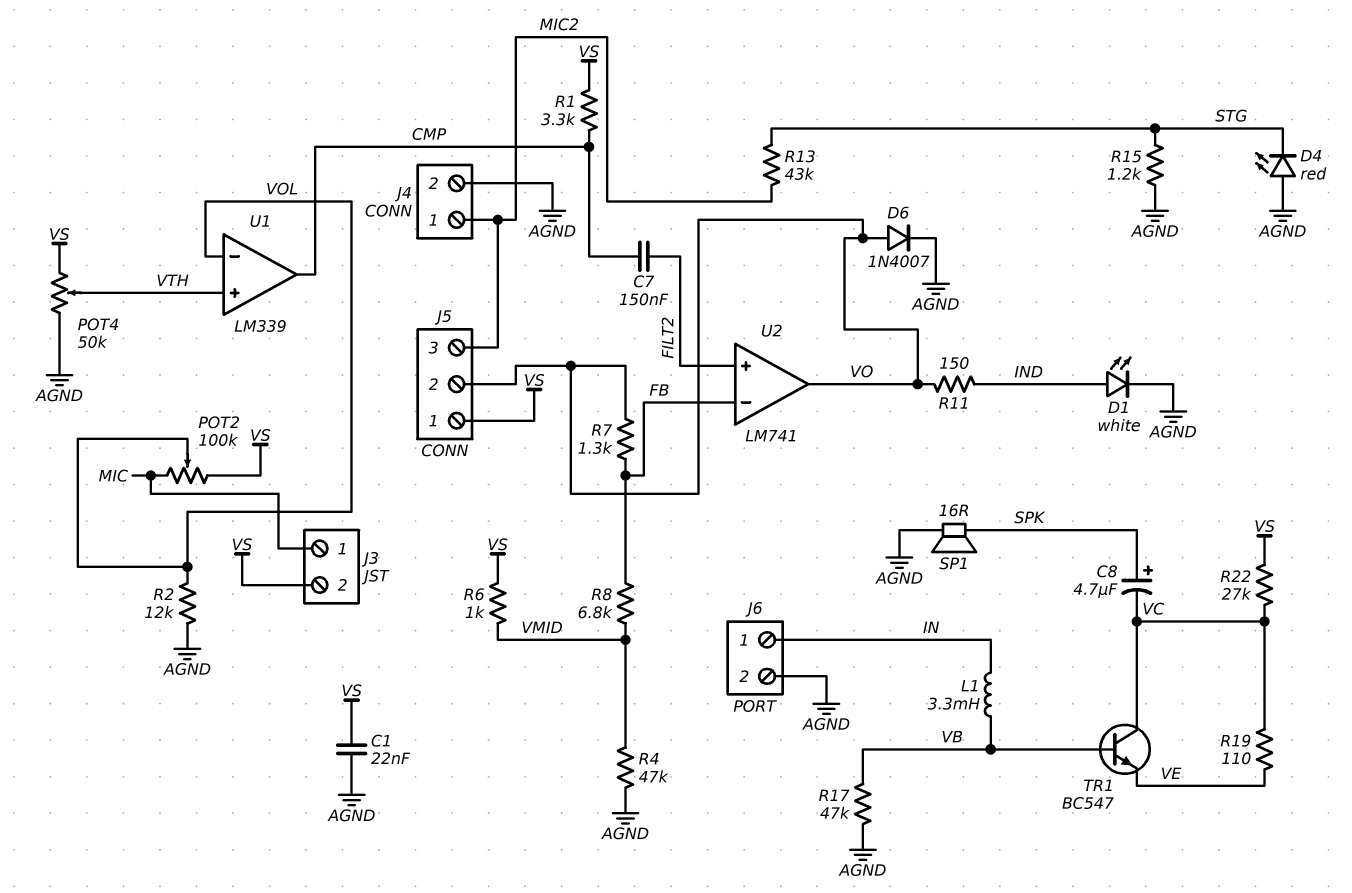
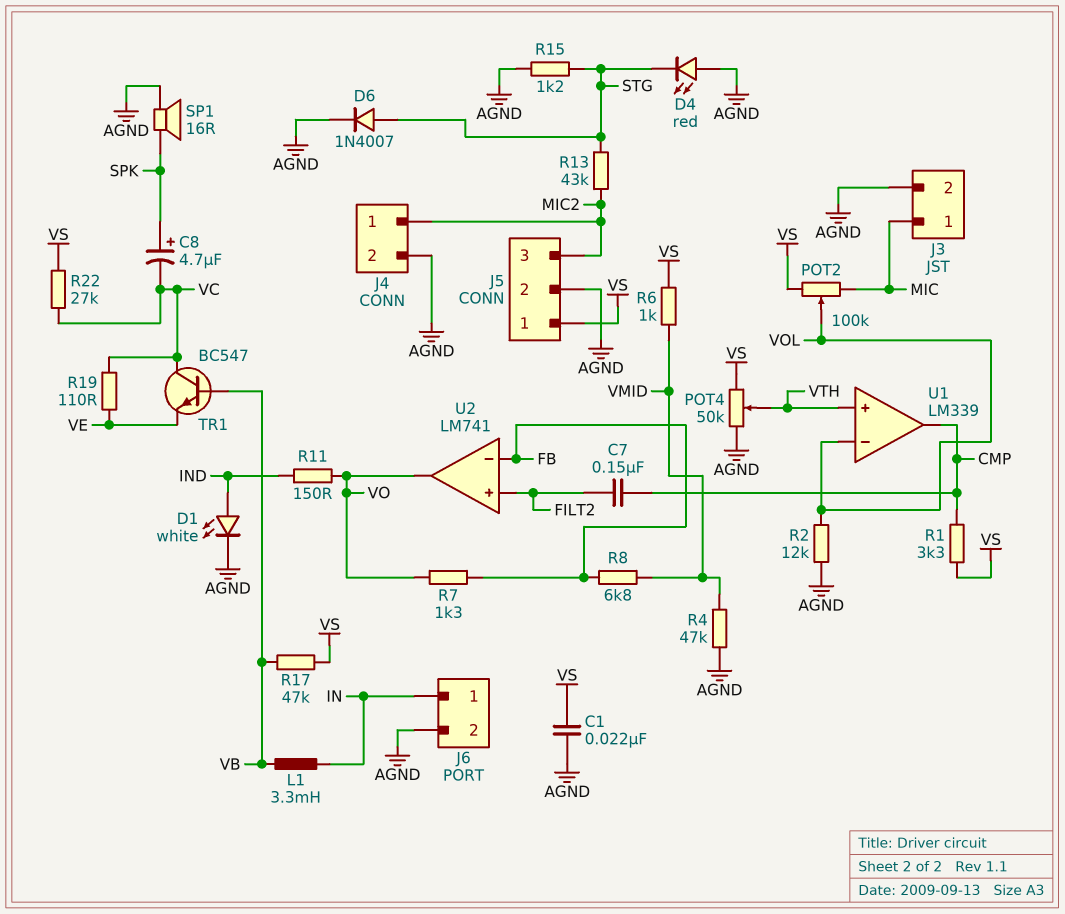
D6: diode 1N4007 (A VO, K AGND) -> diode 1N4007 (A STG, K AGND)
J3 pin 2: VS -> AGND
J5 pin 2: VO -> AGND
R17: 47k (AGND, VB) -> 47k (VB, VS)

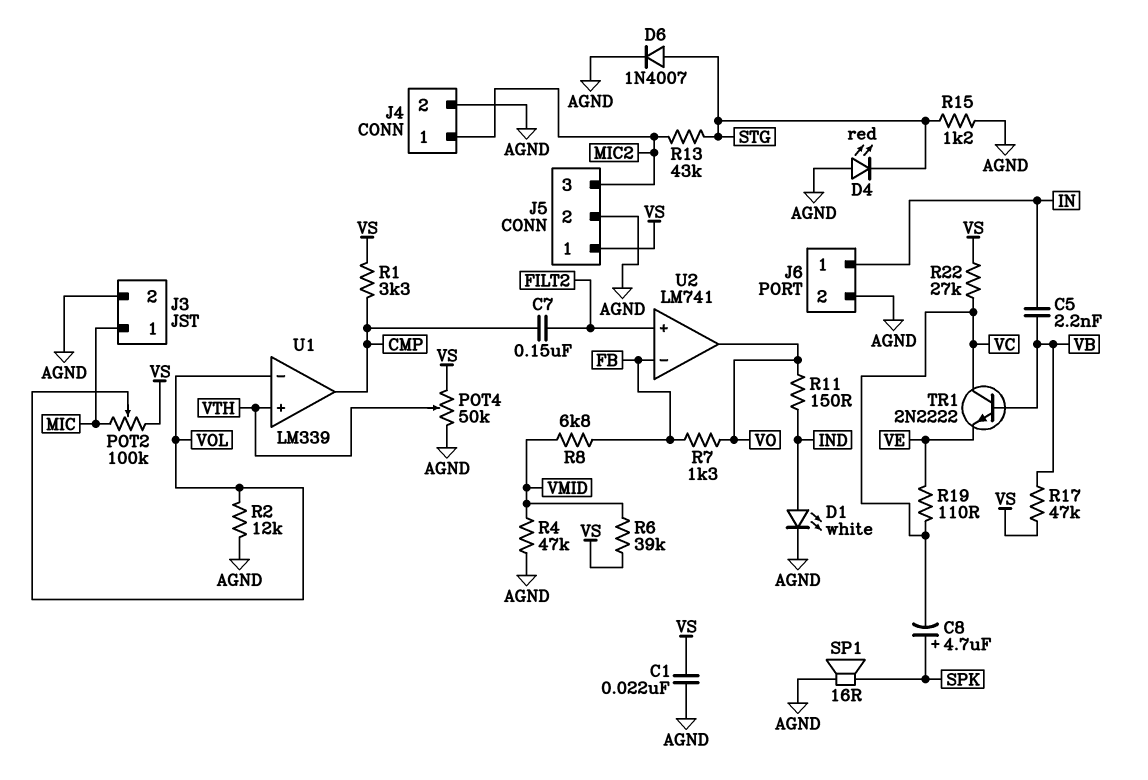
C5: none -> 2.2nF (IN, VB)
L1: 3.3mH (IN, VB) -> none
R6: 1k (VMID, VS) -> 39k (VMID, VS)
TR1: NPN BC547 (B VB, C VC, E VE) -> NPN 2N2222 (B VB, C VC, E VE)

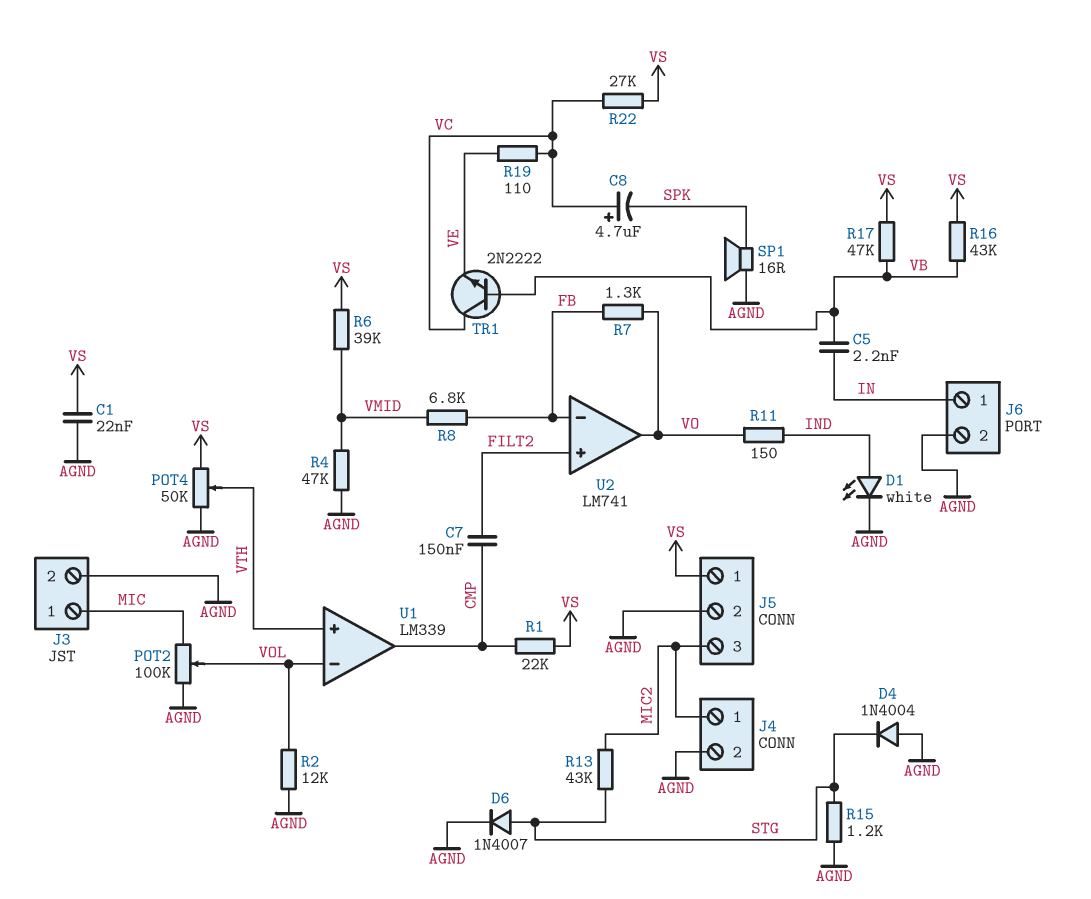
C8: 4.7uF (plus SPK, minus VC) -> 4.7uF (plus VC, minus SPK)
D4: LED red (A AGND, K STG) -> diode 1N4004 (A AGND, K STG)
POT2: 100k (MIC, VS, wiper VOL) -> 100k (AGND, MIC, wiper VOL)
R1: 3.3k (CMP, VS) -> 22k (CMP, VS)
R16: none -> 43k (VB, VS)

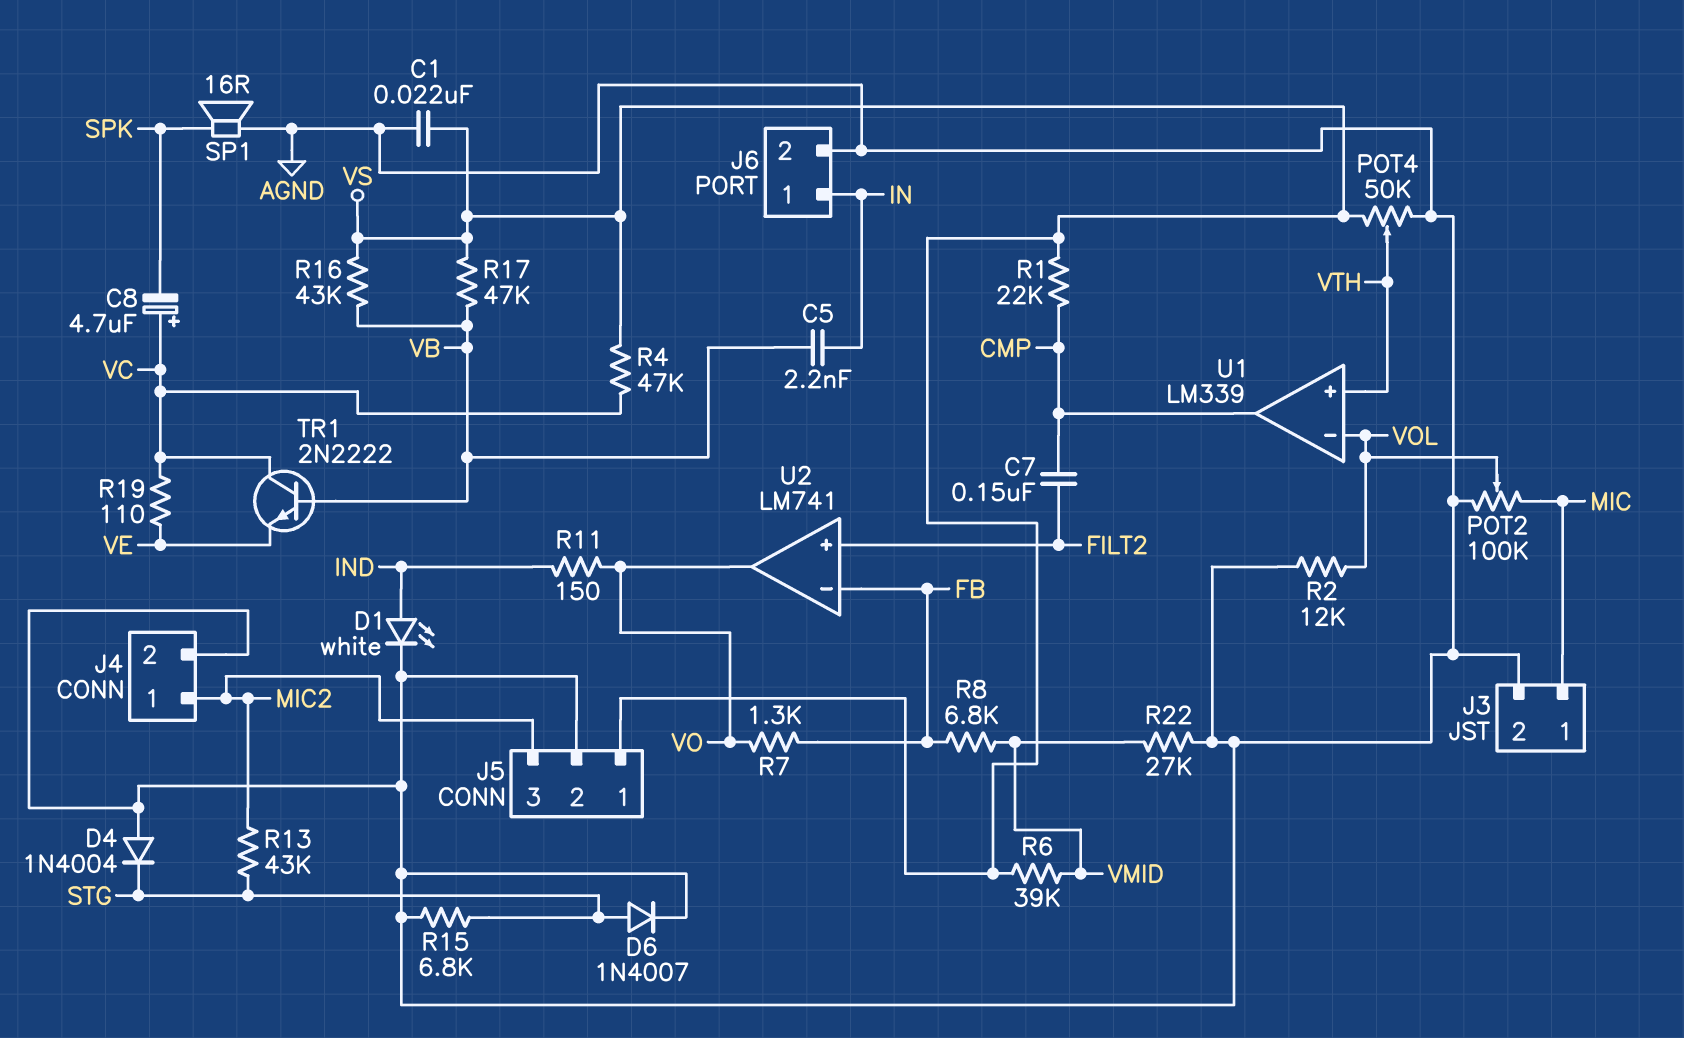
R4: 47k (AGND, VMID) -> 47k (VC, VS)
R15: 1.2k (AGND, STG) -> 6.8k (AGND, STG)
R22: 27k (VC, VS) -> 27k (AGND, VMID)

